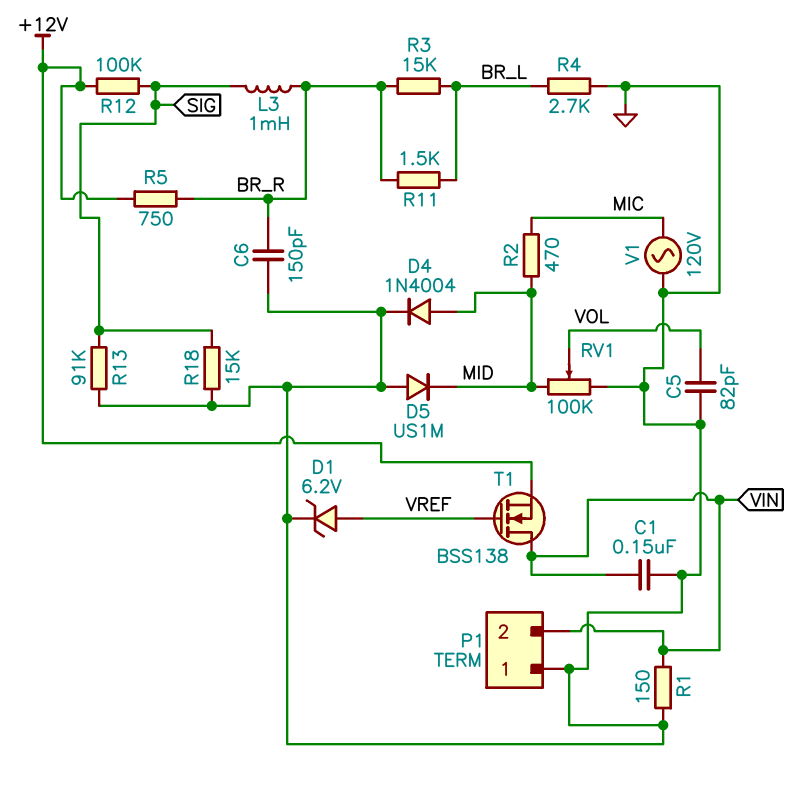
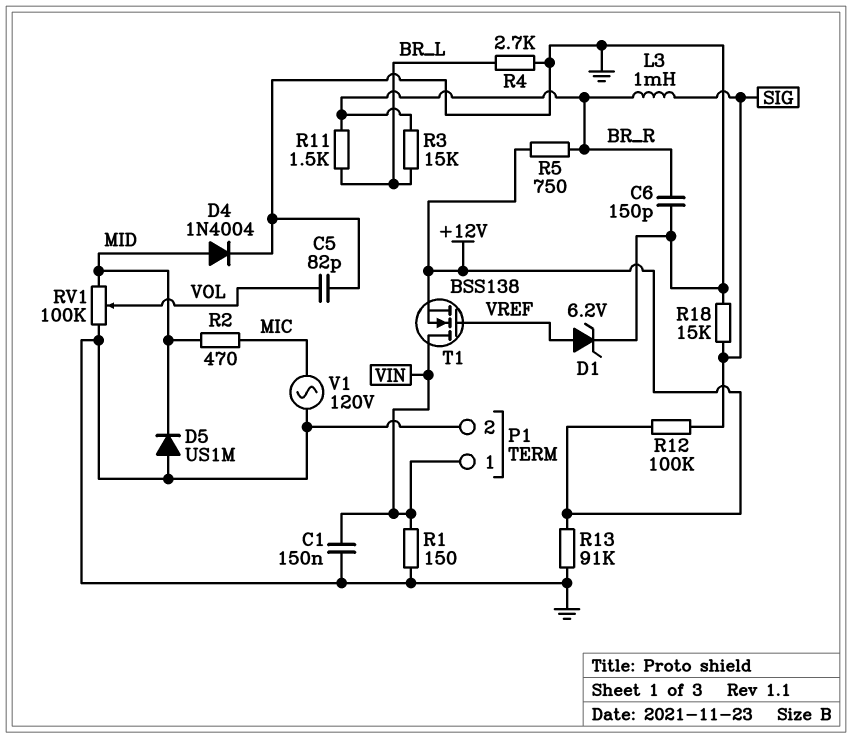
P1 pin 1: GND -> VIN
P1 pin 2: VIN -> GND
R13: 91k (GND, SIG) -> 91k (+12V, GND)

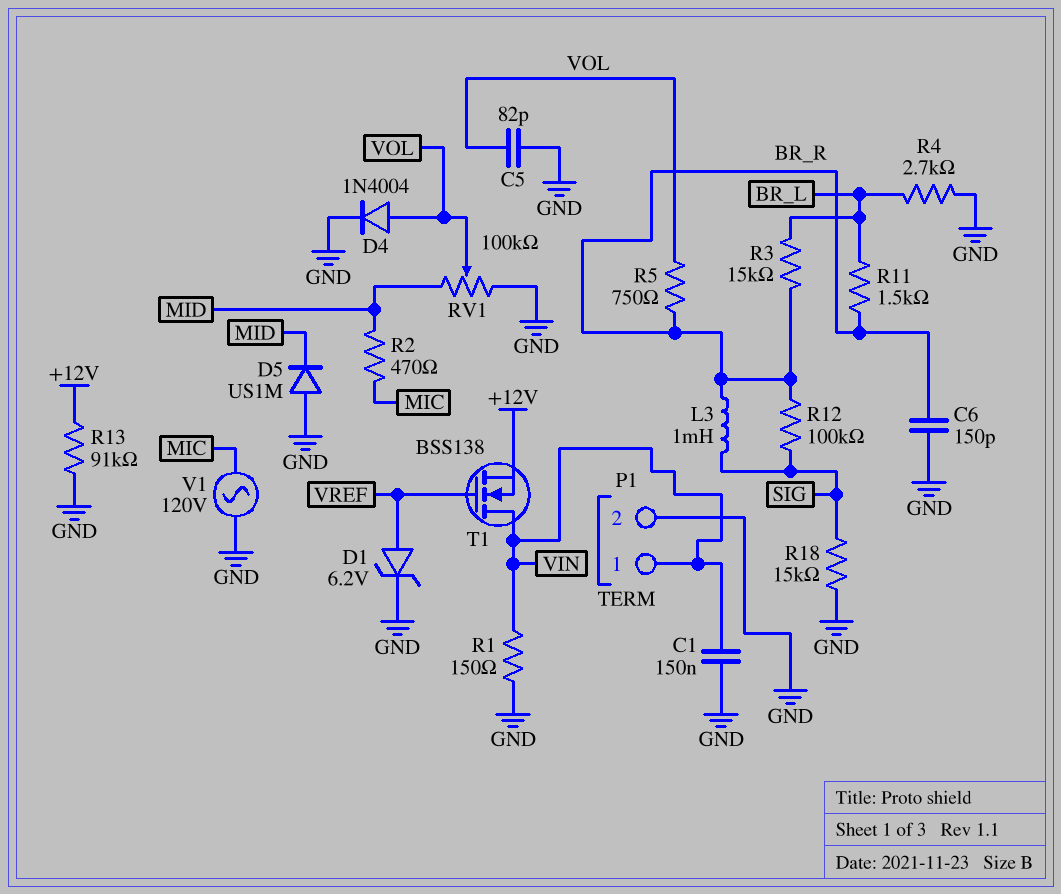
D4: diode 1N4004 (A MID, K GND) -> diode 1N4004 (A VOL, K GND)
R5: 750 (+12V, BR_R) -> 750 (BR_R, VOL)
R12: 100k (+12V, SIG) -> 100k (BR_R, SIG)

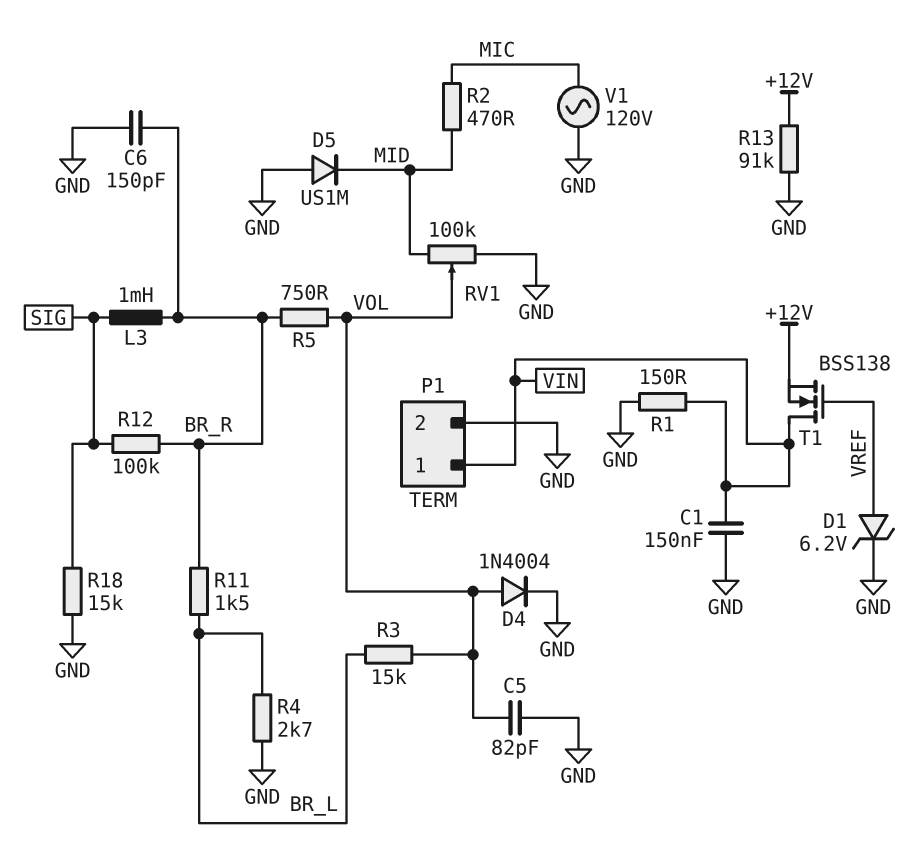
R3: 15k (BR_L, BR_R) -> 15k (BR_L, VOL)

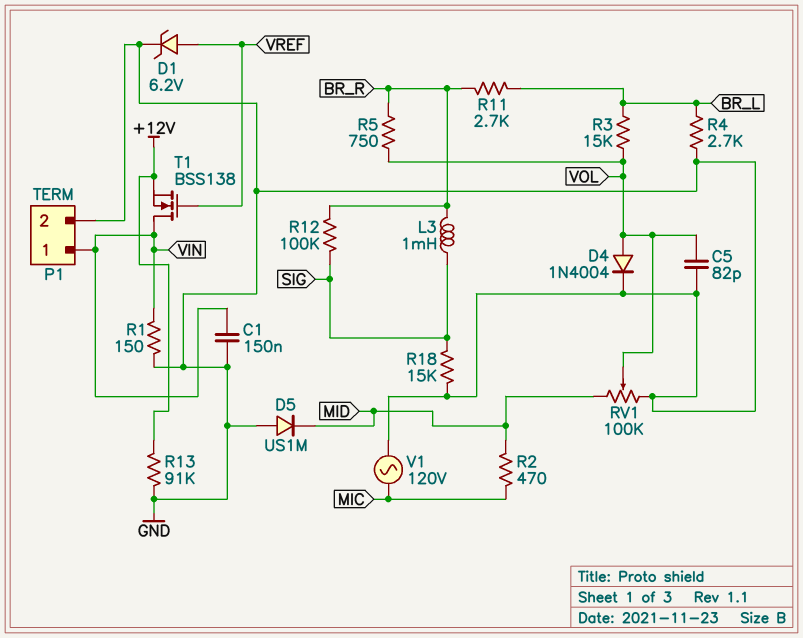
C6: 150pF (BR_R, GND) -> none
R11: 1.5k (BR_L, BR_R) -> 2.7k (BR_L, BR_R)

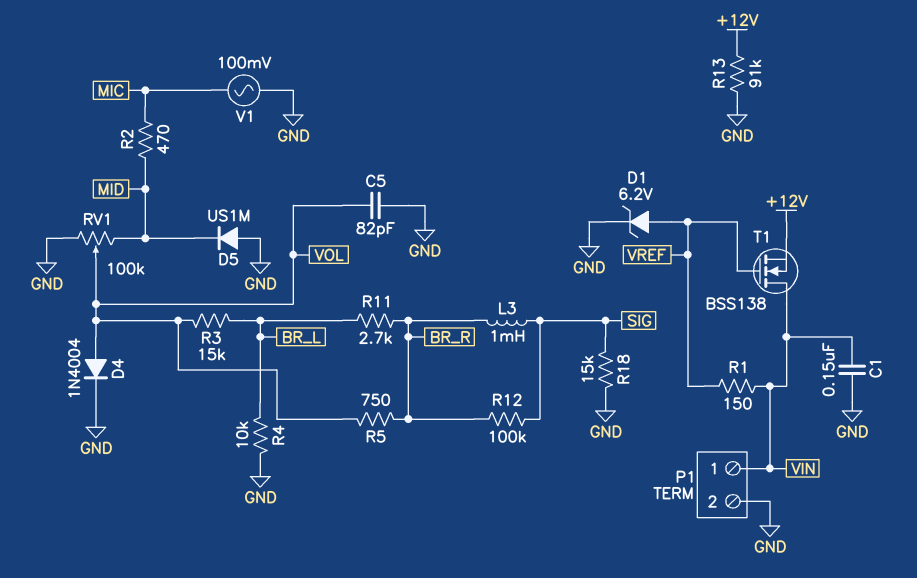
R1: 150 (GND, VIN) -> 150 (VIN, VREF)
R4: 2.7k (BR_L, GND) -> 10k (BR_L, GND)
V1: AC 120V (GND, MIC) -> AC 100mV (GND, MIC)

